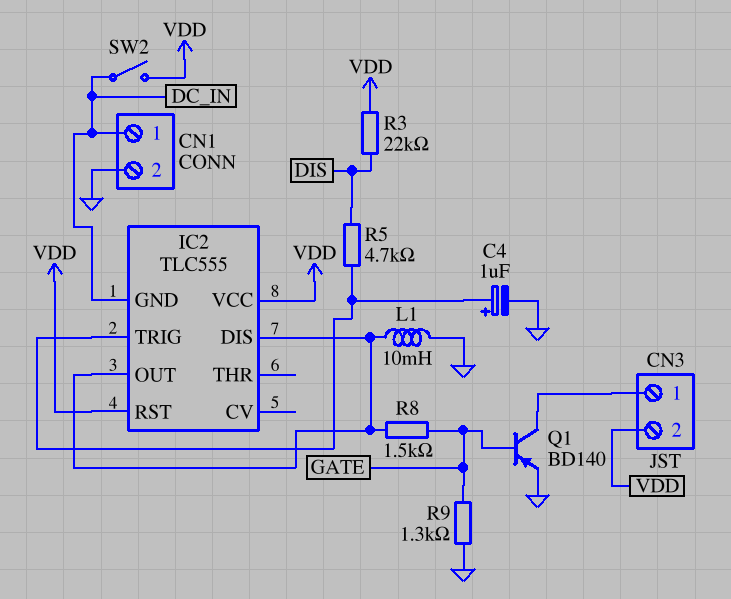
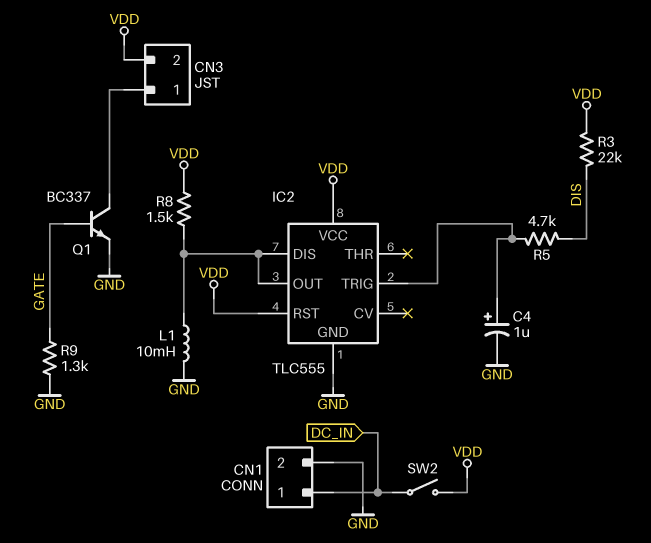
IC2 pin GND: DC_IN -> GND
Q1: PNP BD140 (B GATE, C CN3/1, E GND) -> NPN BC337 (B GATE, C CN3/1, E GND)
R8: 1.5k (GATE, IC2/DIS) -> 1.5k (IC2/DIS, VDD)

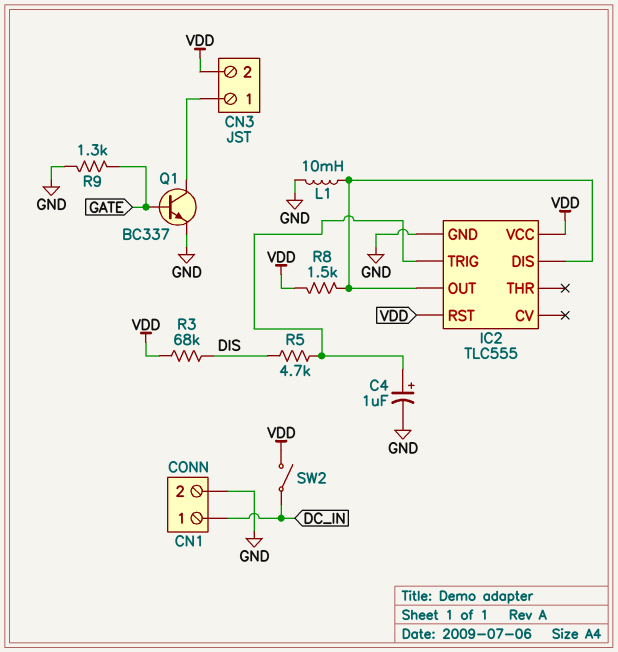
R3: 22k (DIS, VDD) -> 68k (DIS, VDD)

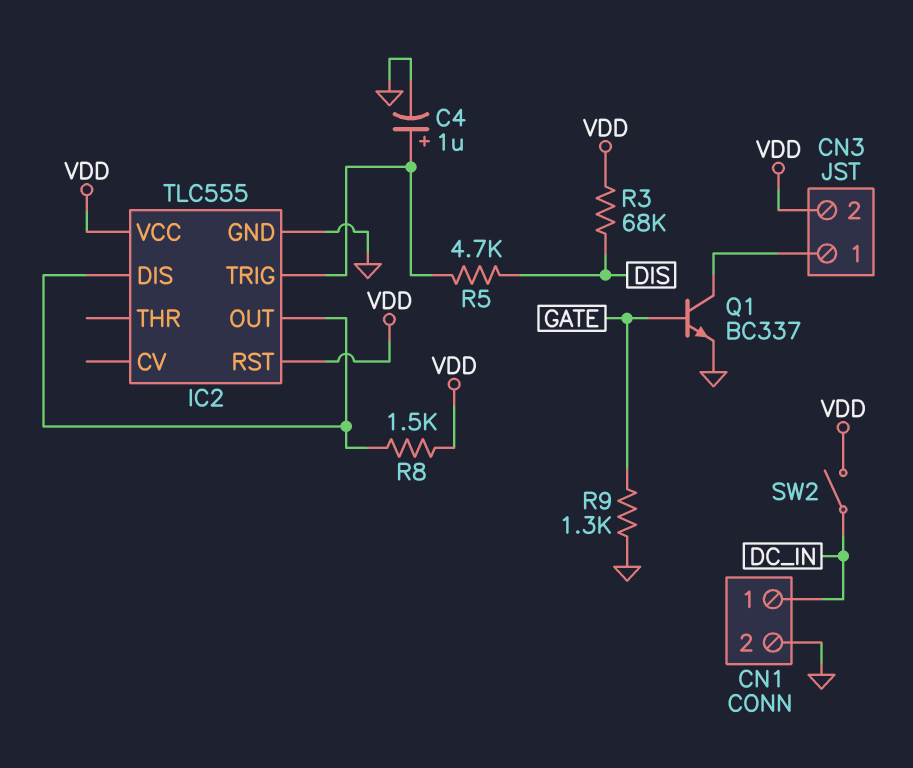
L1: 10mH (GND, IC2/DIS) -> none

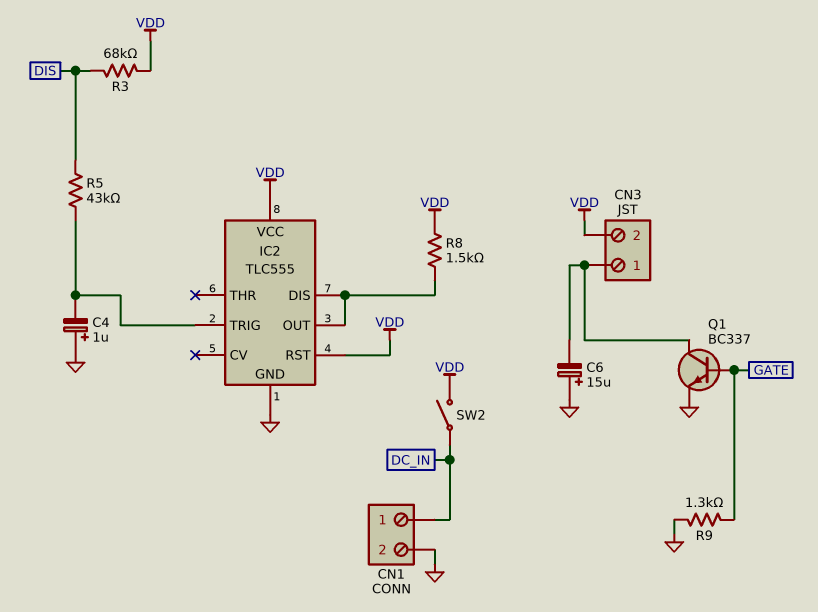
C4: 1uF (plus IC2/TRIG, minus GND) -> 1uF (plus GND, minus IC2/TRIG)
C6: none -> 15uF (plus GND, minus CN3/1)
R5: 4.7k (DIS, IC2/TRIG) -> 43k (DIS, IC2/TRIG)

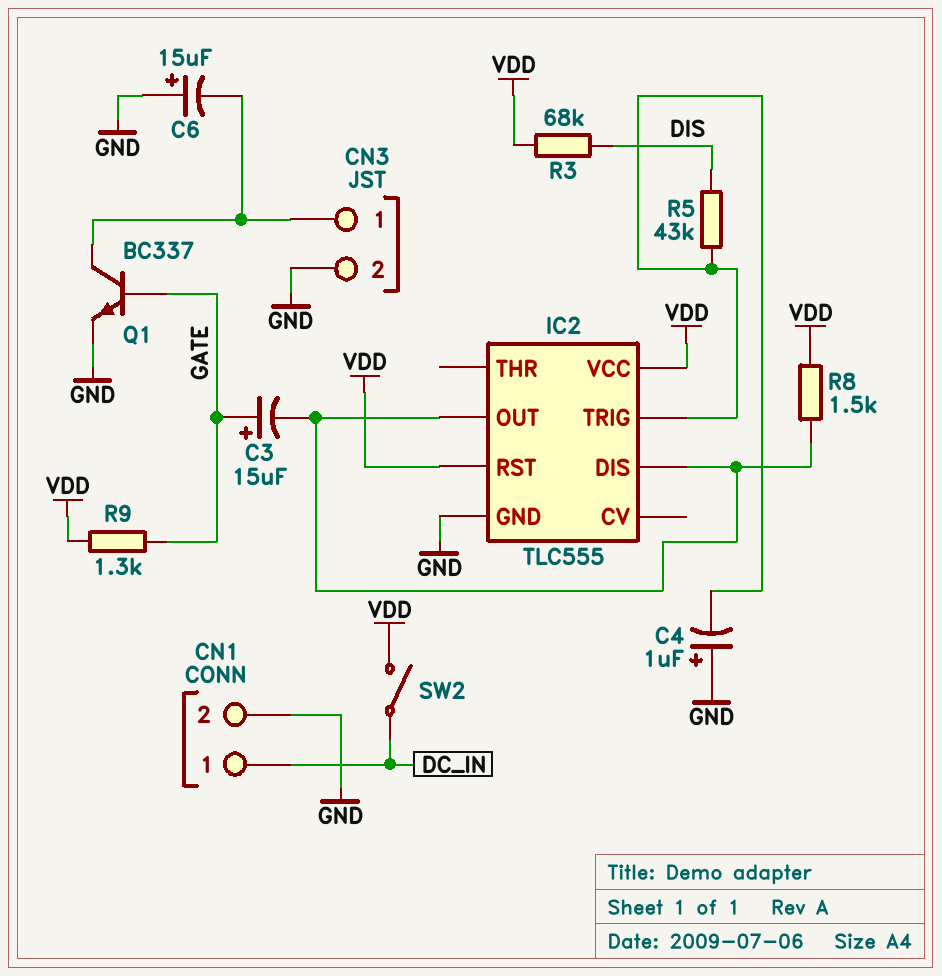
C3: none -> 15uF (plus GATE, minus IC2/DIS)
CN3 pin 2: VDD -> GND
R9: 1.3k (GATE, GND) -> 1.3k (GATE, VDD)

